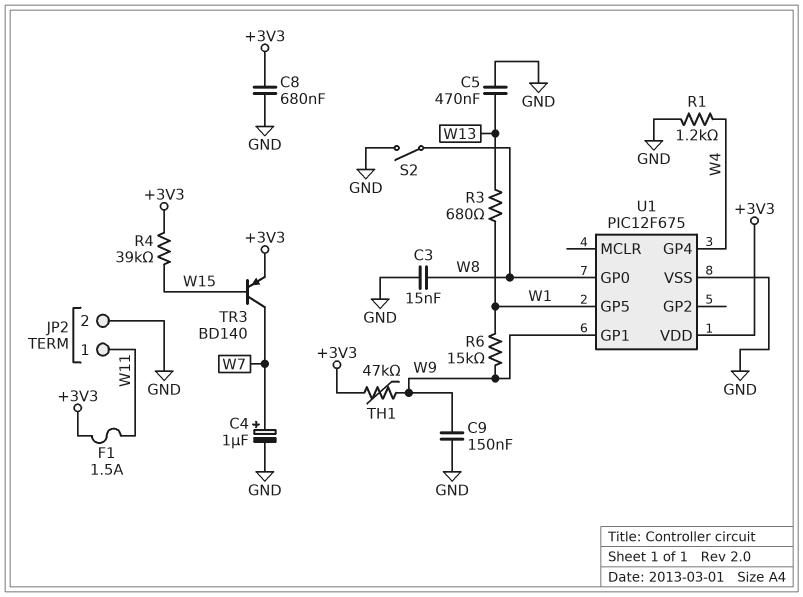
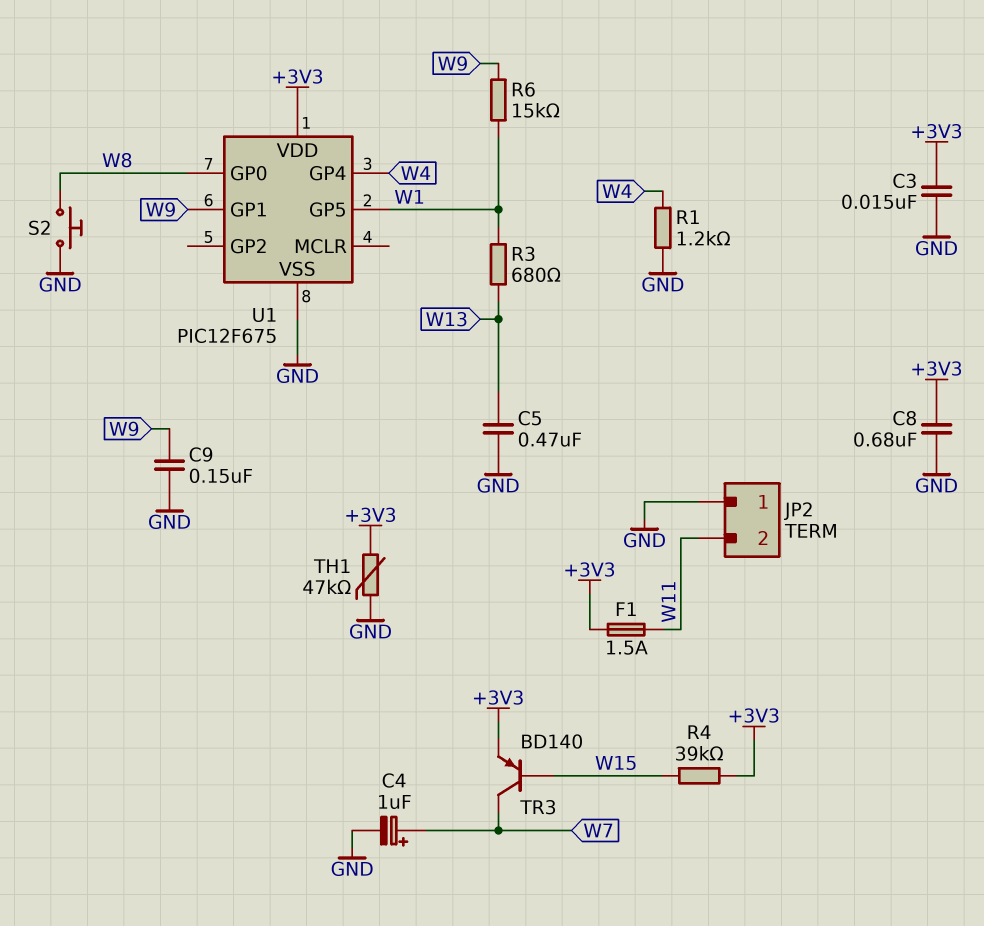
C3: 15nF (GND, W8) -> 15nF (+3V3, GND)
JP2 pin 1: W11 -> GND
JP2 pin 2: GND -> W11
S2: switch (GND, W8) -> button (GND, W8)
TH1: 47k (+3V3, W9) -> 47k (+3V3, GND)

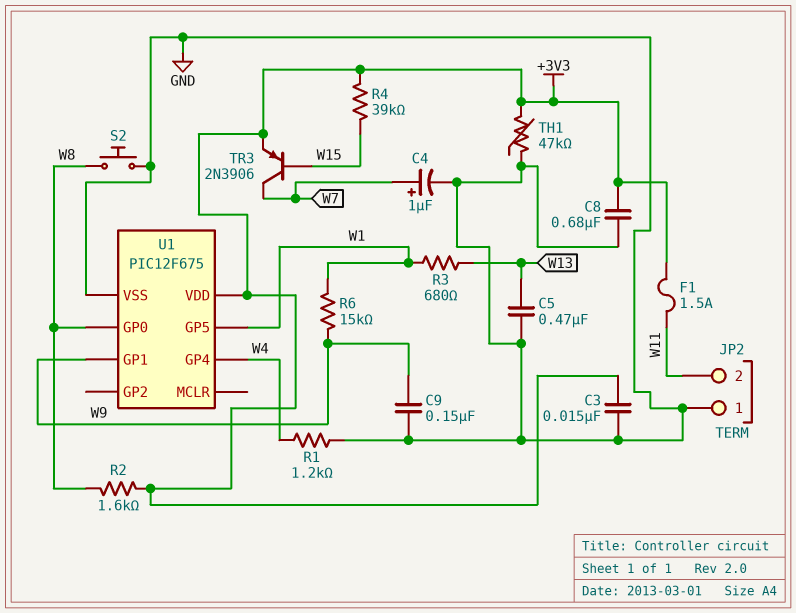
R2: none -> 1.6k (+3V3, W8)
TR3: PNP BD140 (B W15, C W7, E +3V3) -> PNP 2N3906 (B W15, C W7, E +3V3)

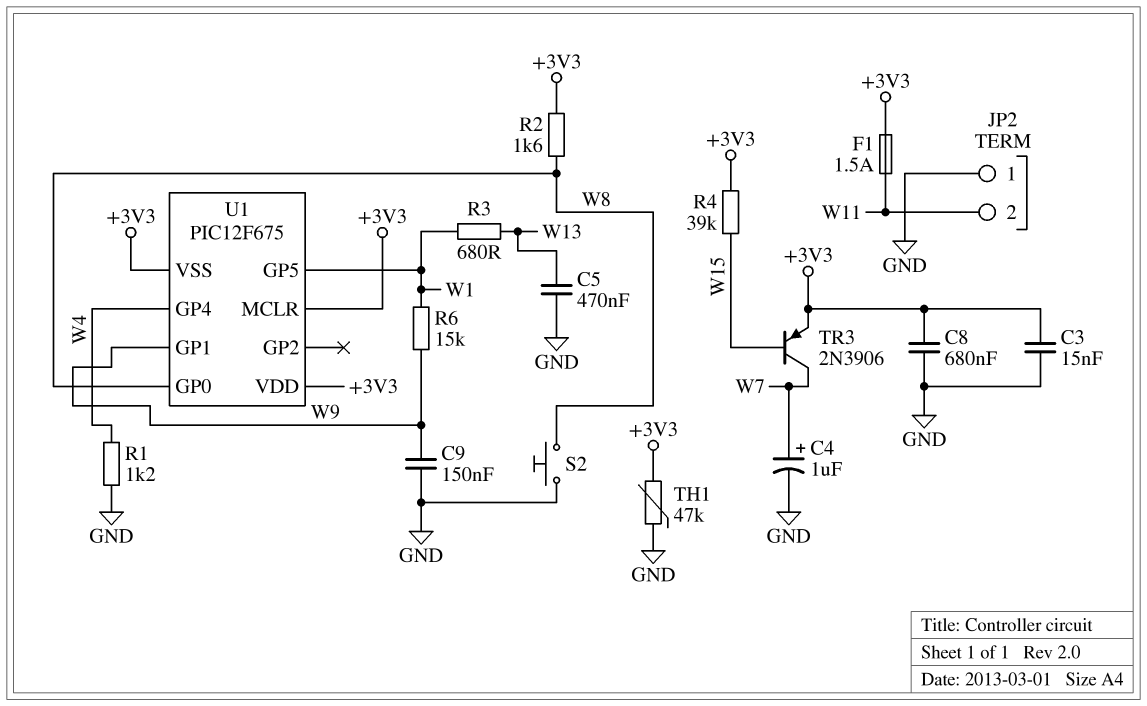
U1 pin MCLR: none -> +3V3
U1 pin VSS: GND -> +3V3

